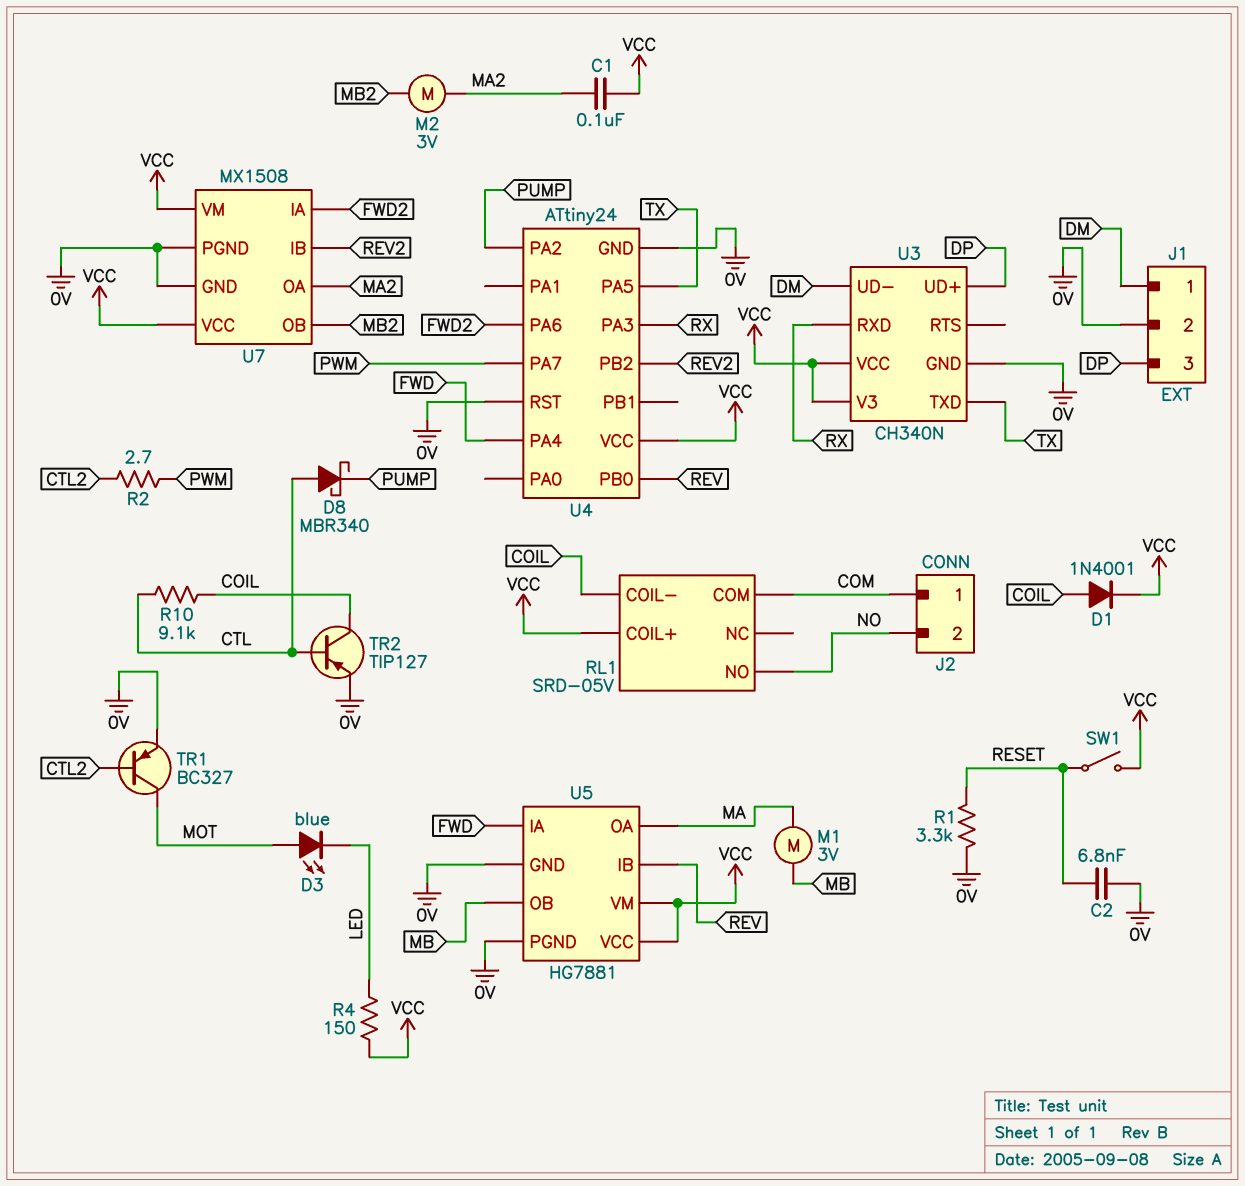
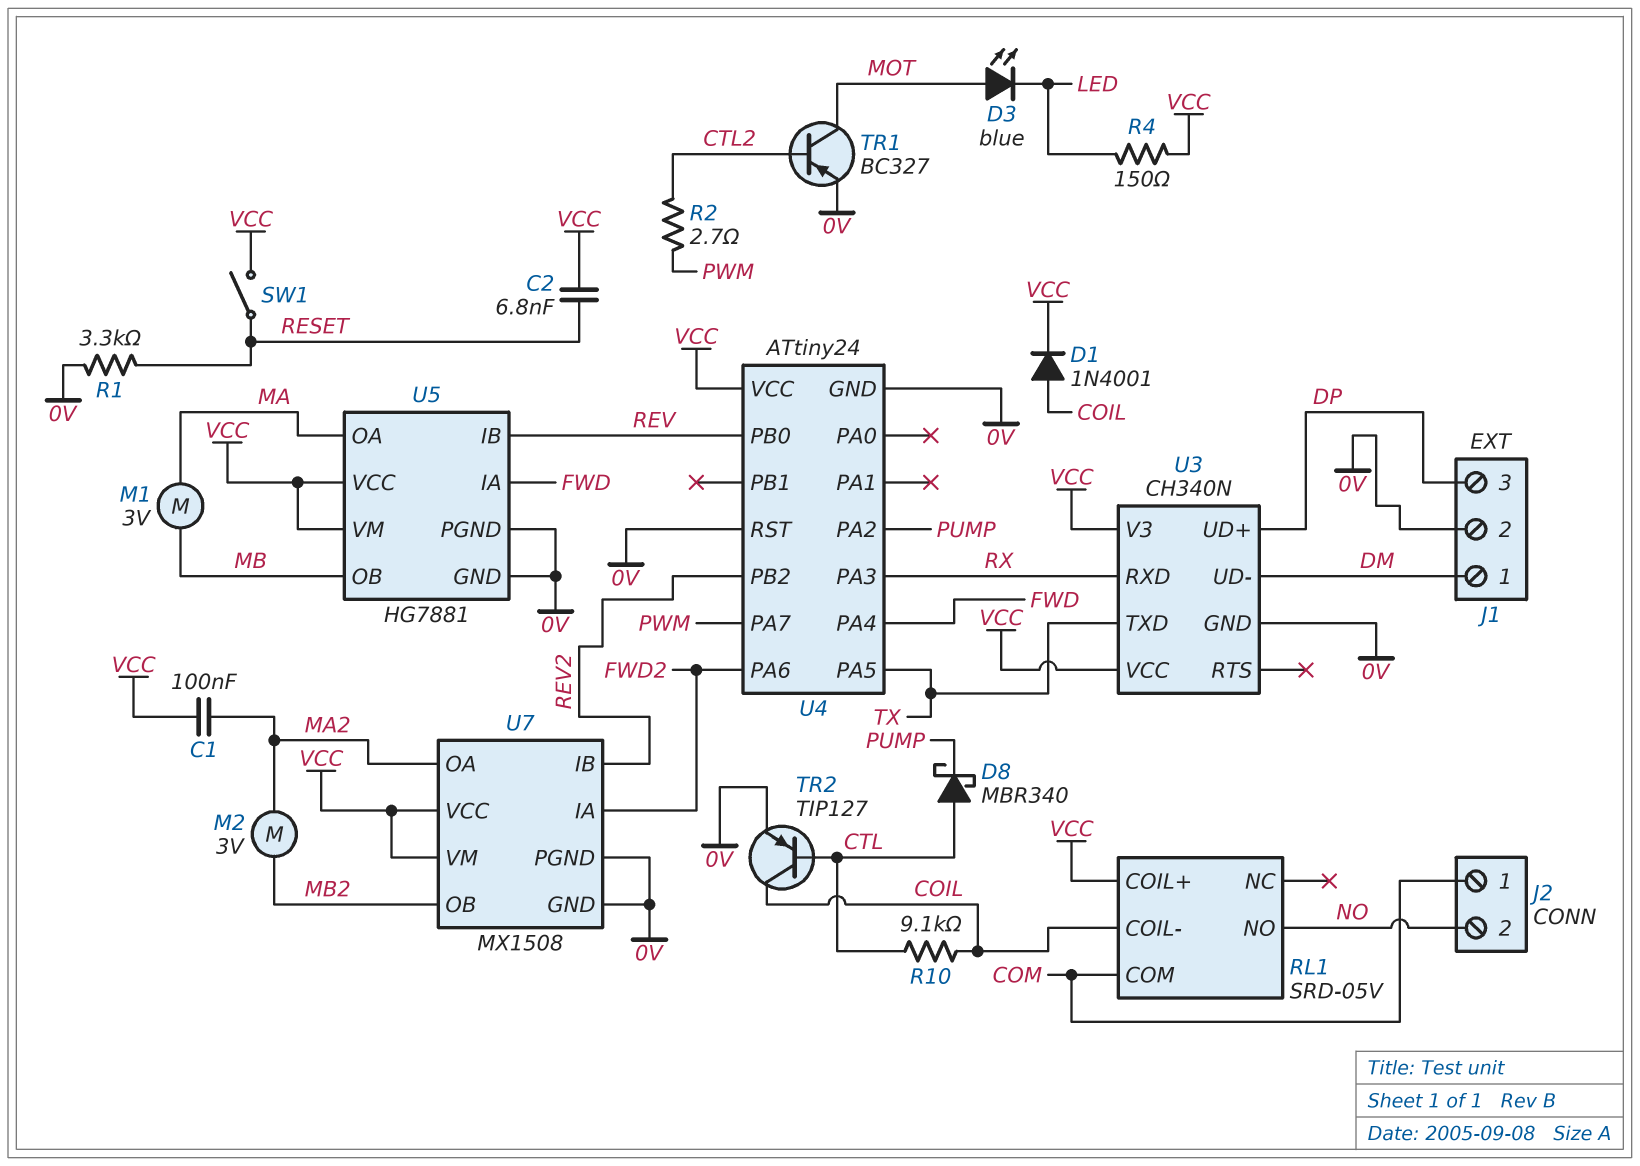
C2: 6.8nF (0V, RESET) -> 6.8nF (RESET, VCC)

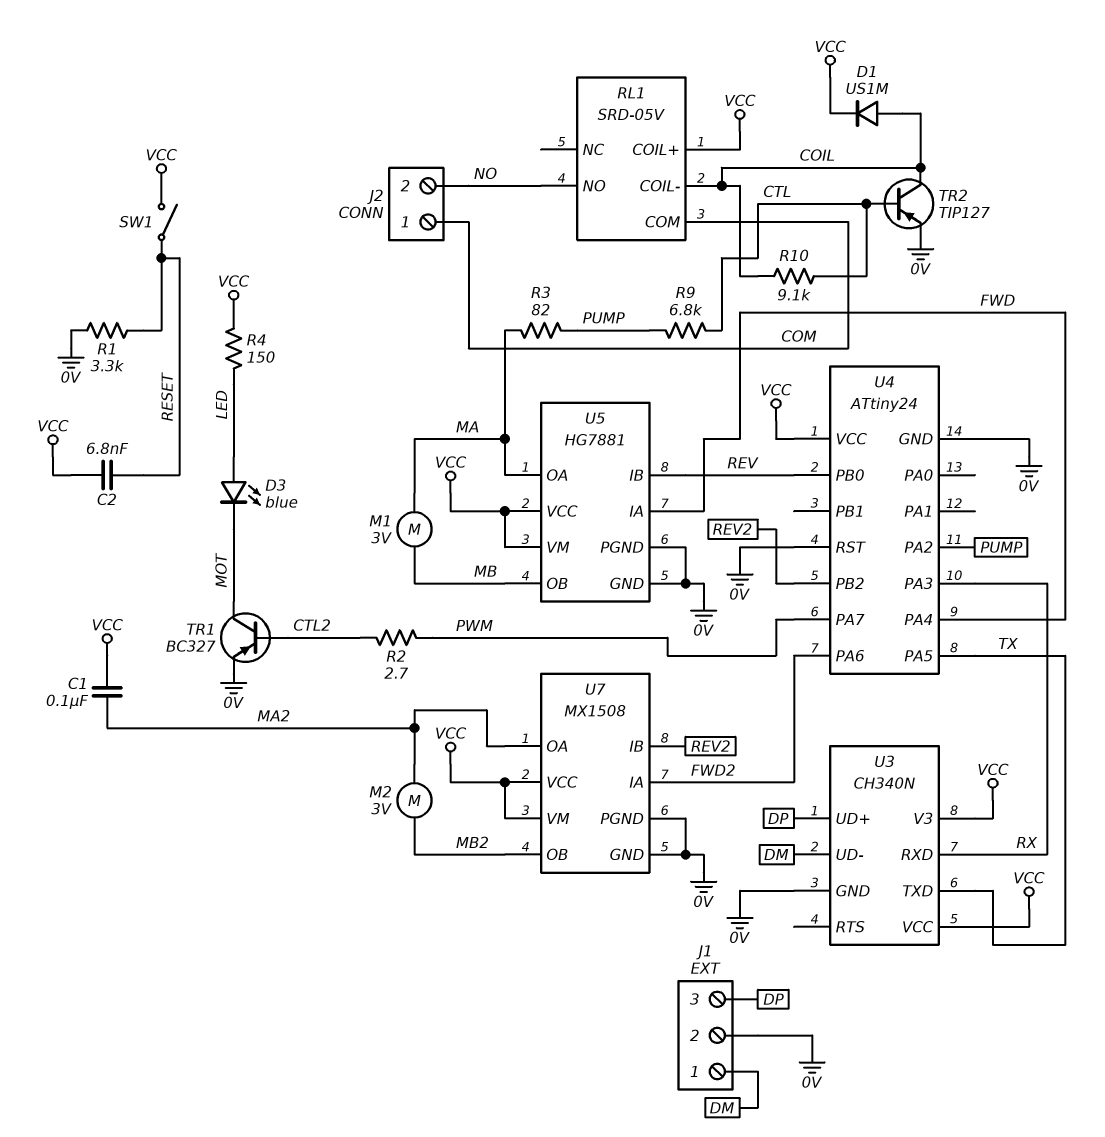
D1: diode 1N4001 (A COIL, K VCC) -> diode US1M (A COIL, K VCC)
D3: LED blue (A MOT, K LED) -> LED blue (A LED, K MOT)
D8: schottky MBR340 (A CTL, K PUMP) -> none
R3: none -> 82 (MA, PUMP)
R9: none -> 6.8k (CTL, PUMP)

